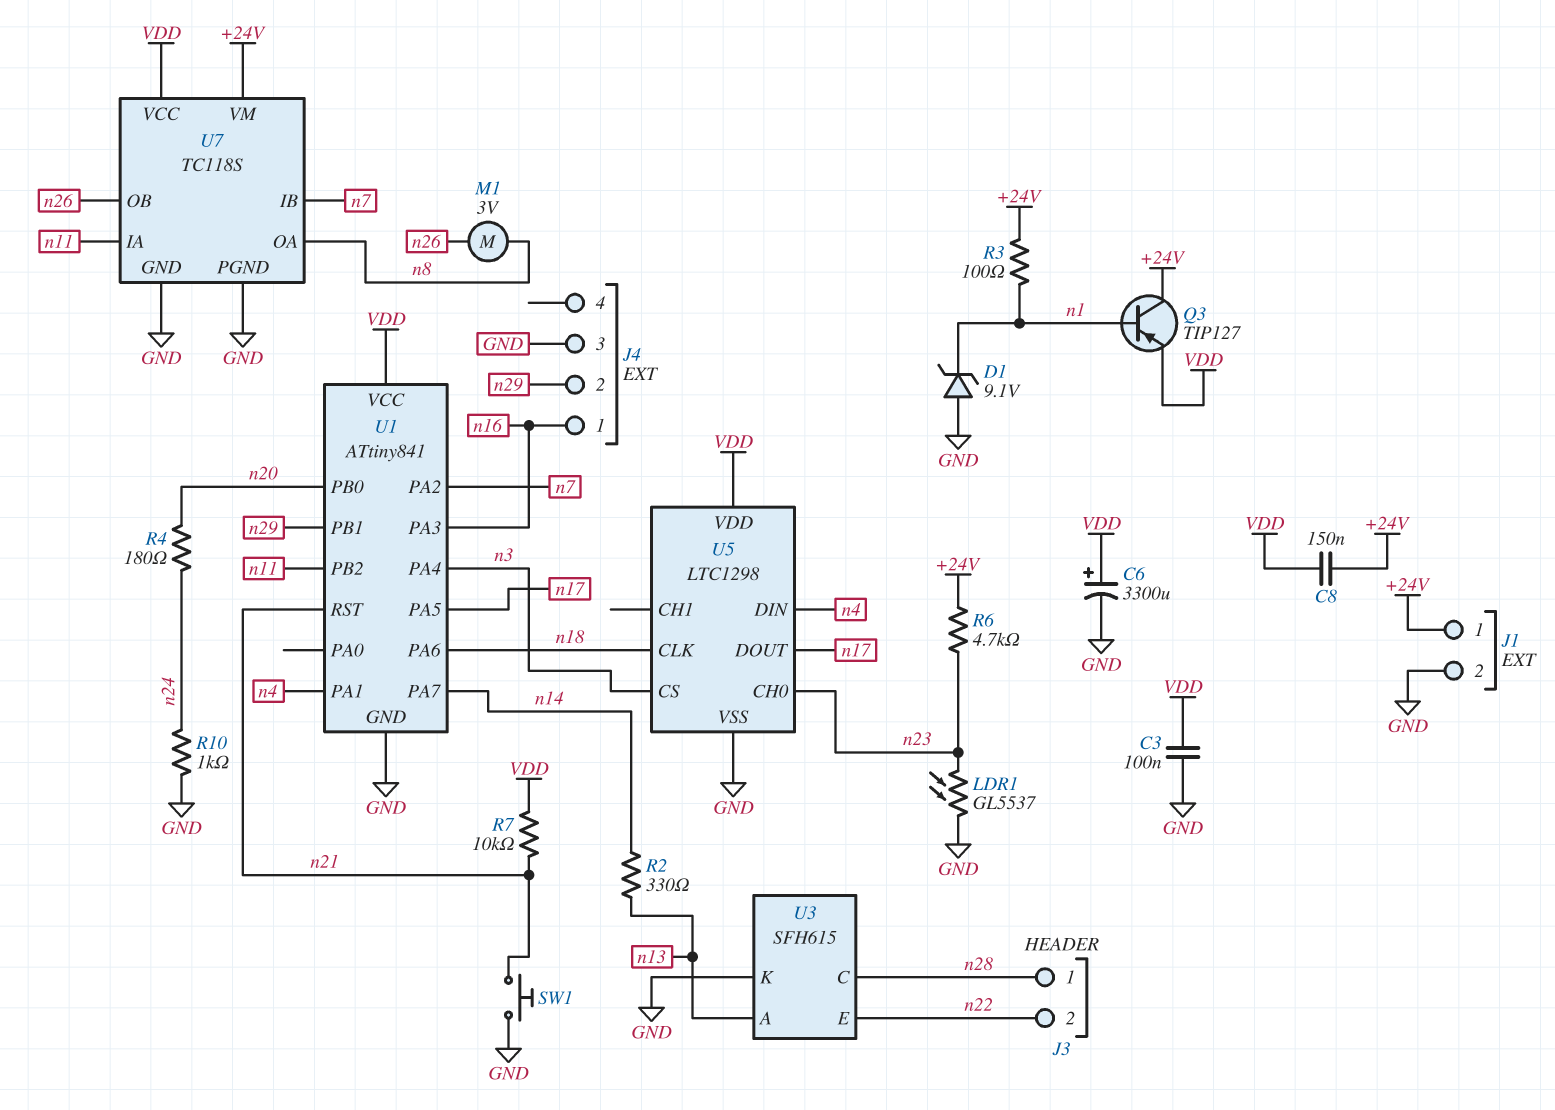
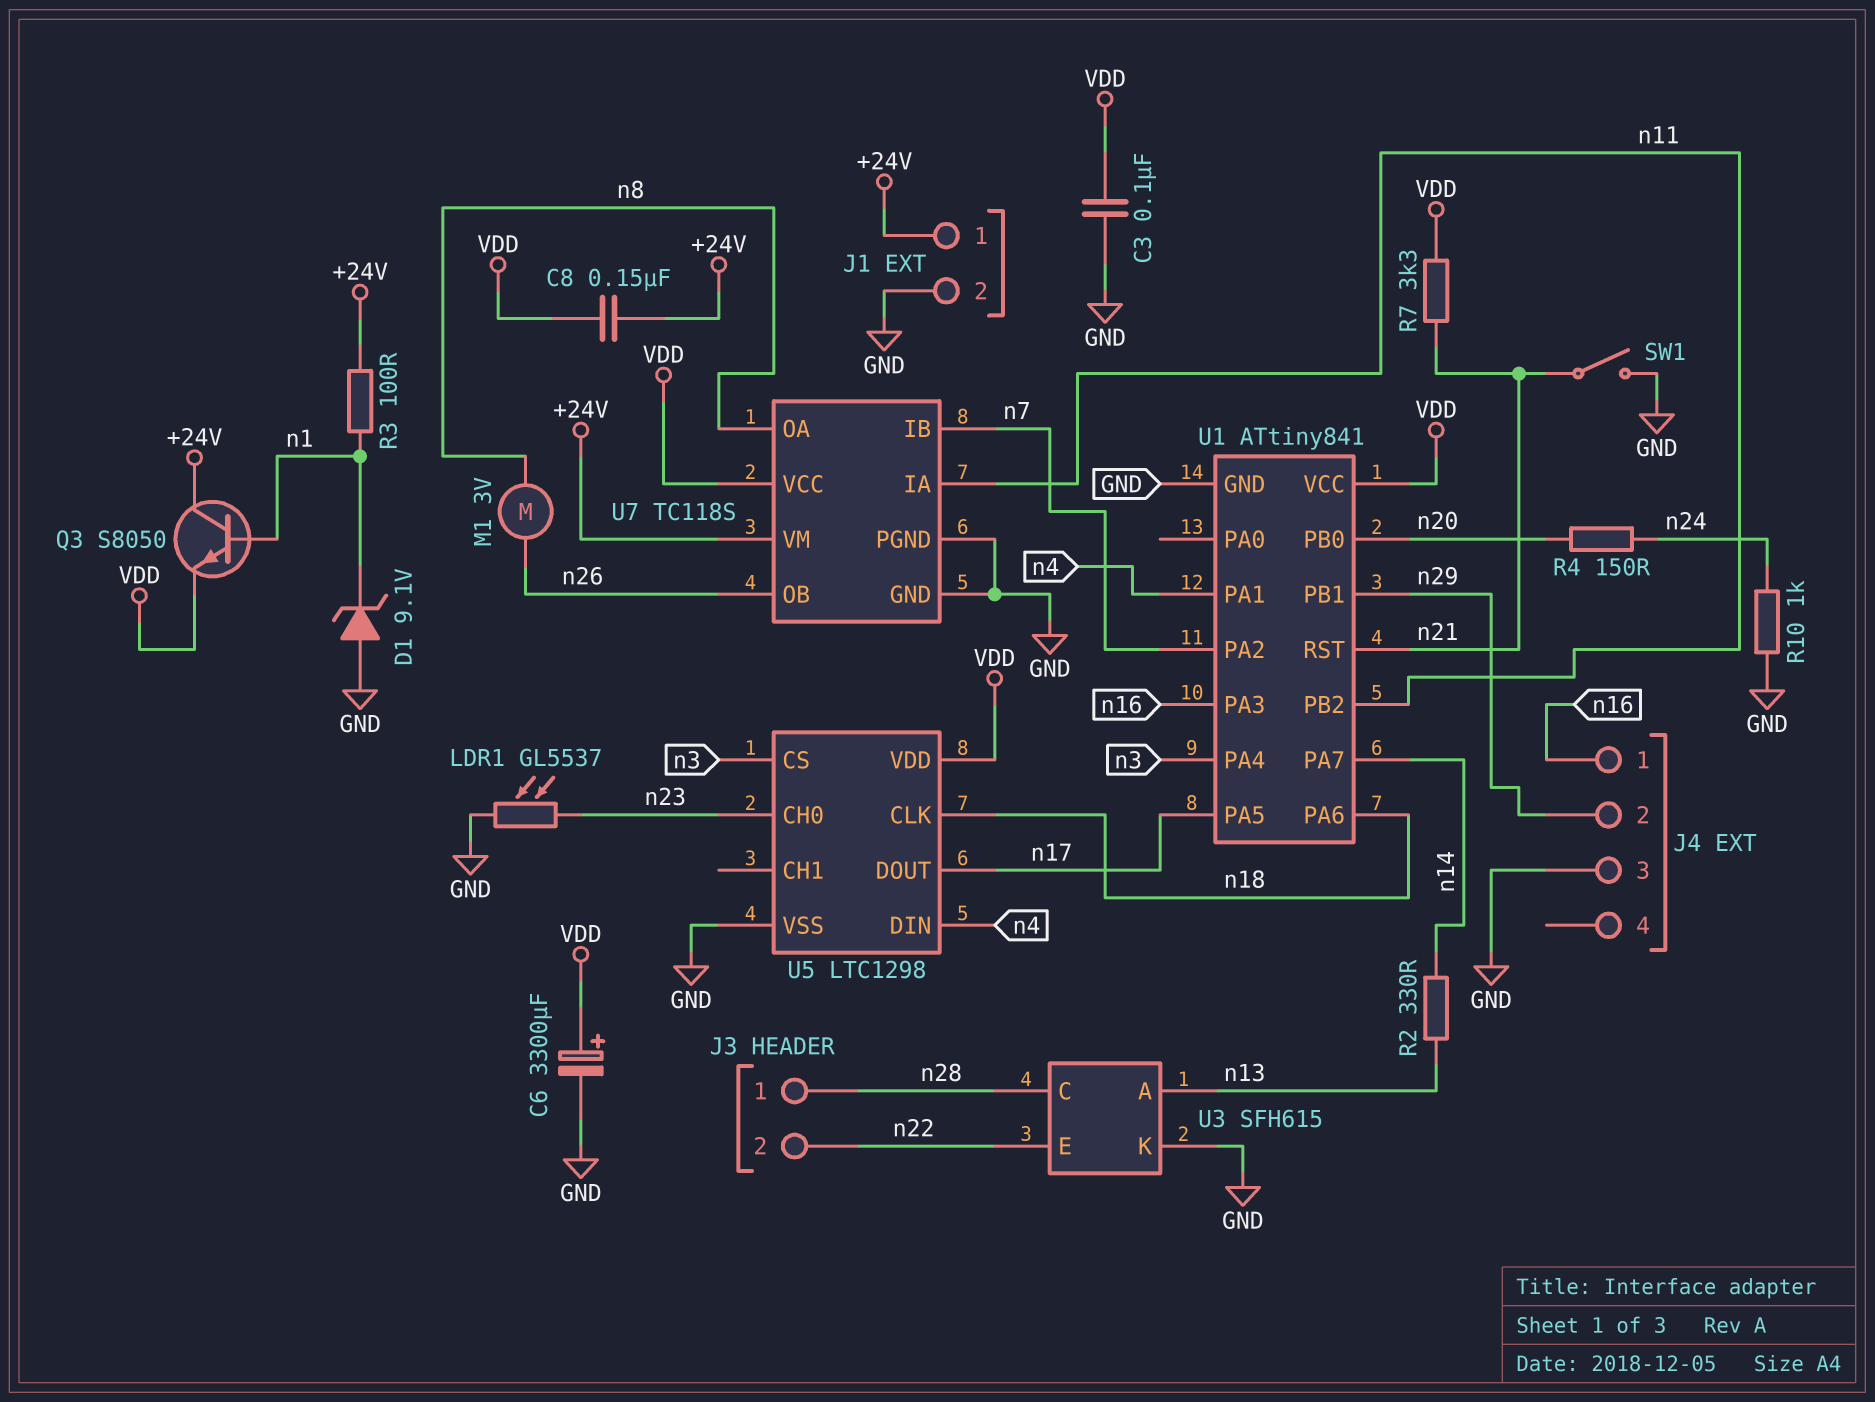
Q3: PNP TIP127 (B n1, C +24V, E VDD) -> NPN S8050 (B n1, C +24V, E VDD)
R4: 180 (n20, n24) -> 150 (n20, n24)
R6: 4.7k (+24V, n23) -> none
R7: 10k (VDD, n21) -> 3.3k (VDD, n21)
SW1: button (GND, n21) -> switch (GND, n21)

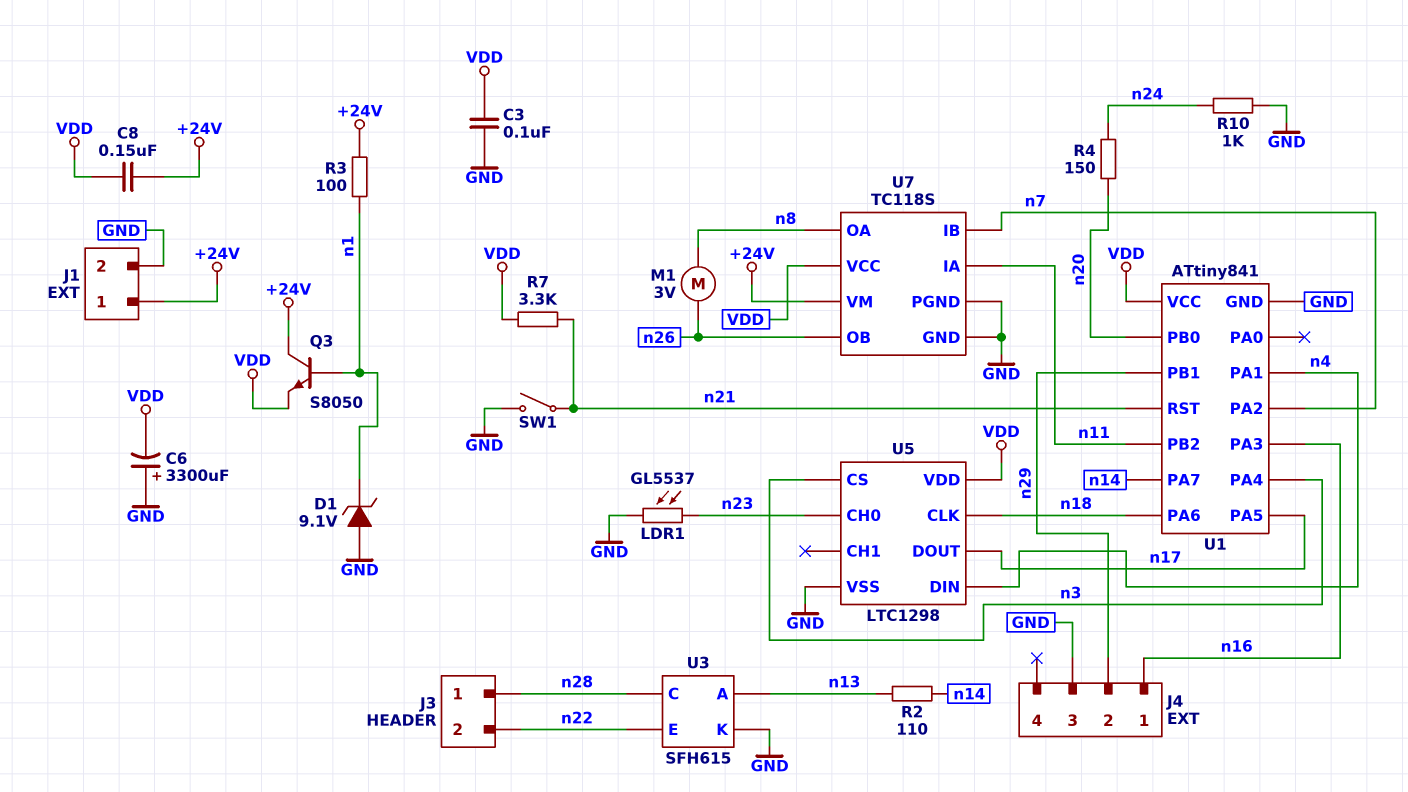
C6: 3300uF (plus VDD, minus GND) -> 3300uF (plus GND, minus VDD)
R2: 330 (n13, n14) -> 110 (n13, n14)

